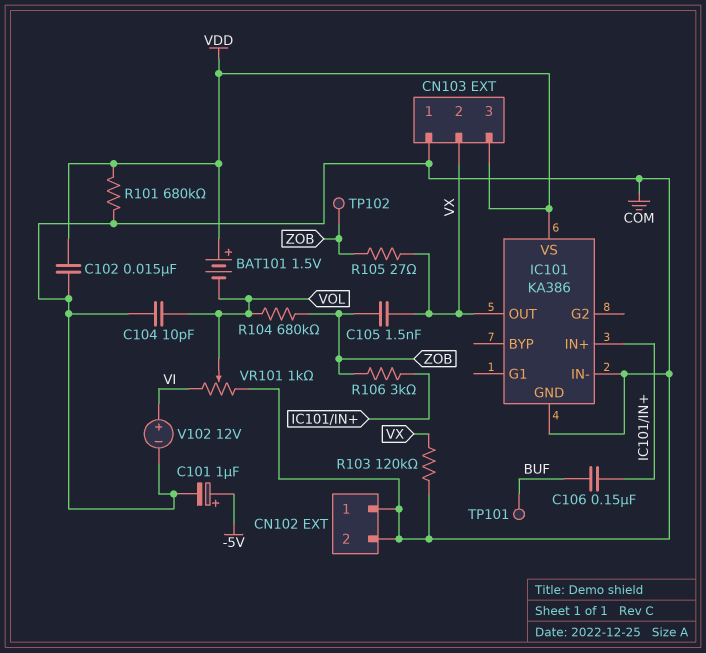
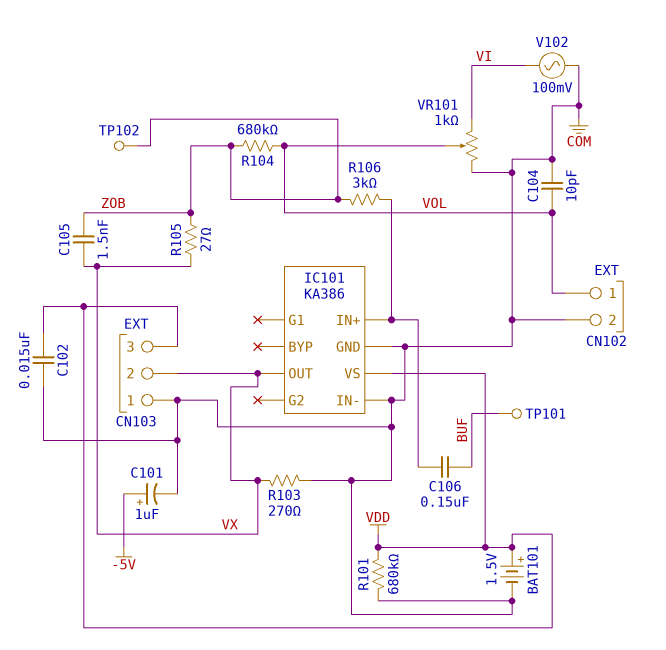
BAT101: 1.5V (plus VDD, minus VOL) -> 1.5V (plus VDD, minus COM)
CN102 pin 1: COM -> VOL
R103: 120k (COM, VX) -> 270 (COM, VX)
V102: 12V (plus VI, minus COM) -> AC 100mV (COM, VI)

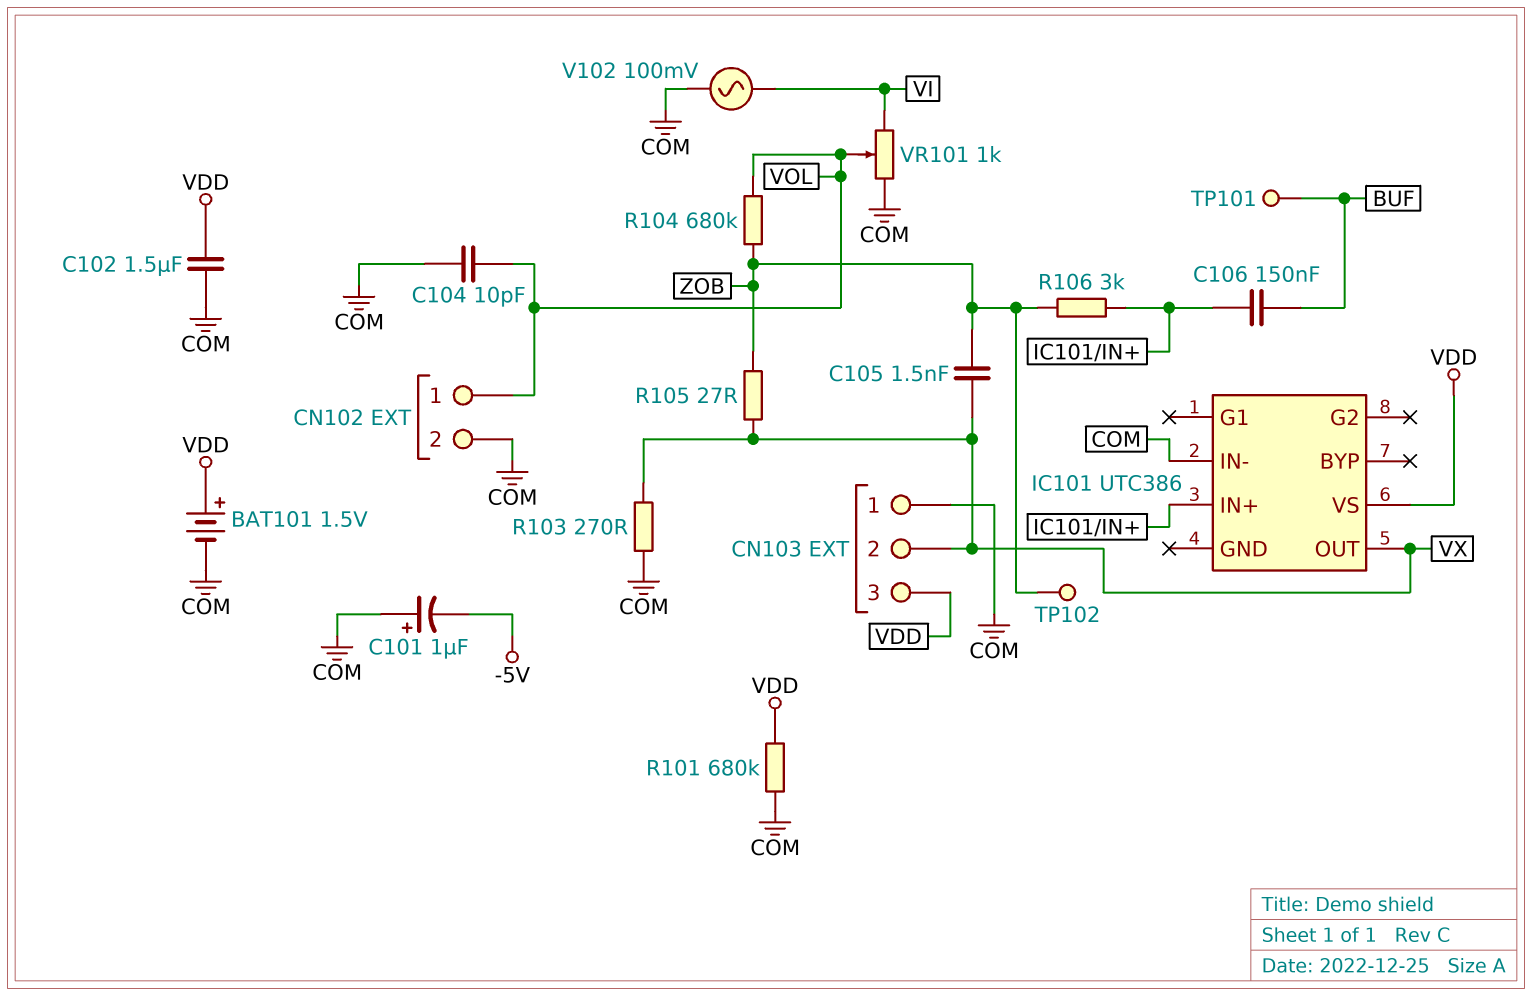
C101: 1uF (plus -5V, minus COM) -> 1uF (plus COM, minus -5V)
C102: 15nF (COM, VDD) -> 1.5uF (COM, VDD)
IC101: KA386 -> UTC386
IC101 pin GND: COM -> none

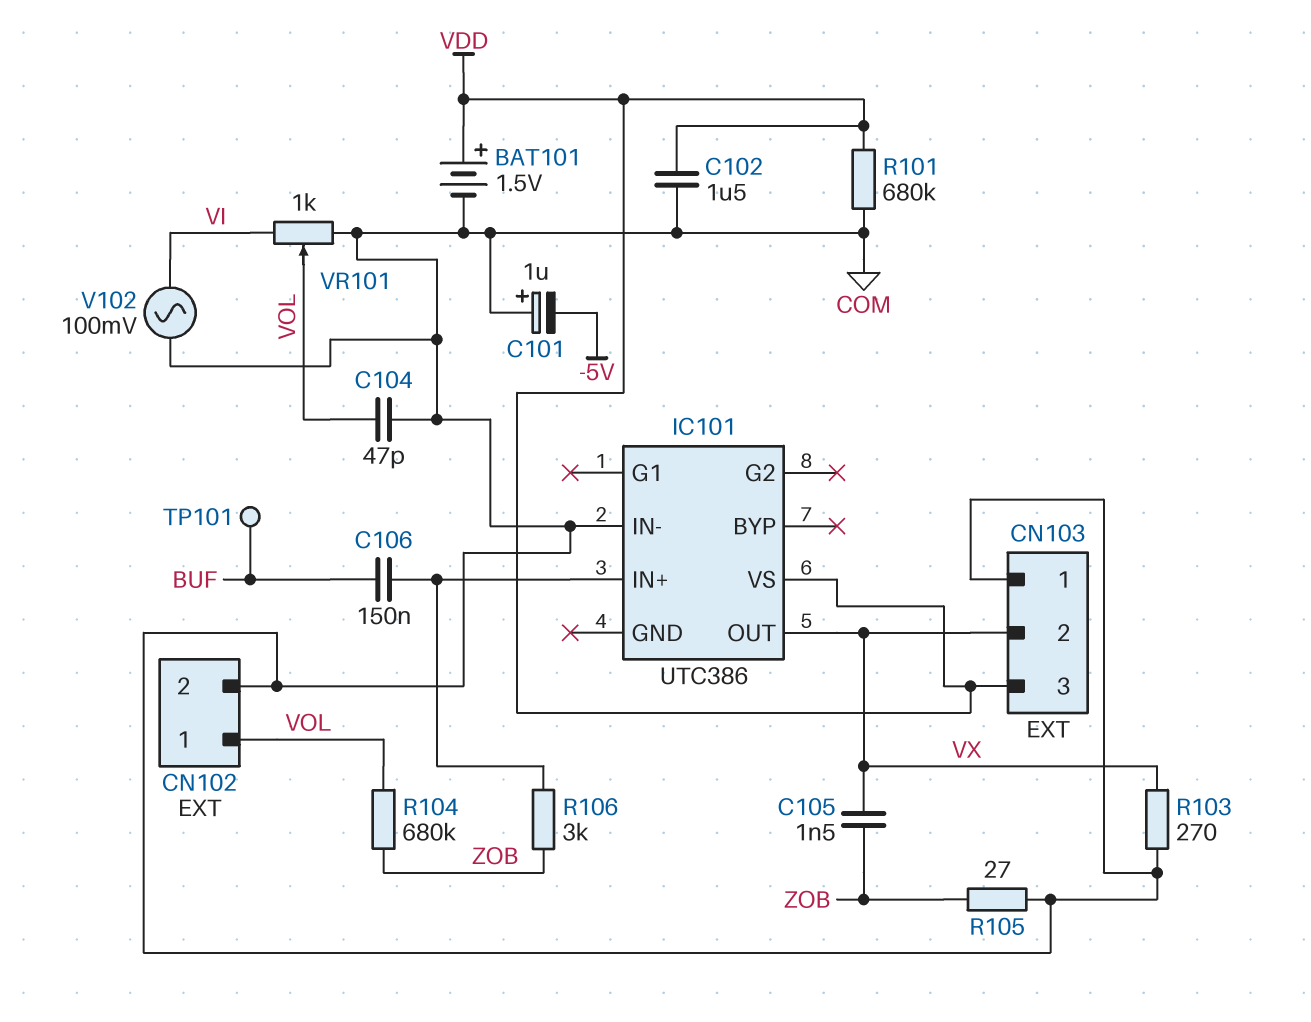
C104: 10pF (COM, VOL) -> 47pF (COM, VOL)
R105: 27 (VX, ZOB) -> 27 (COM, ZOB)
TP102: test point (ZOB) -> none

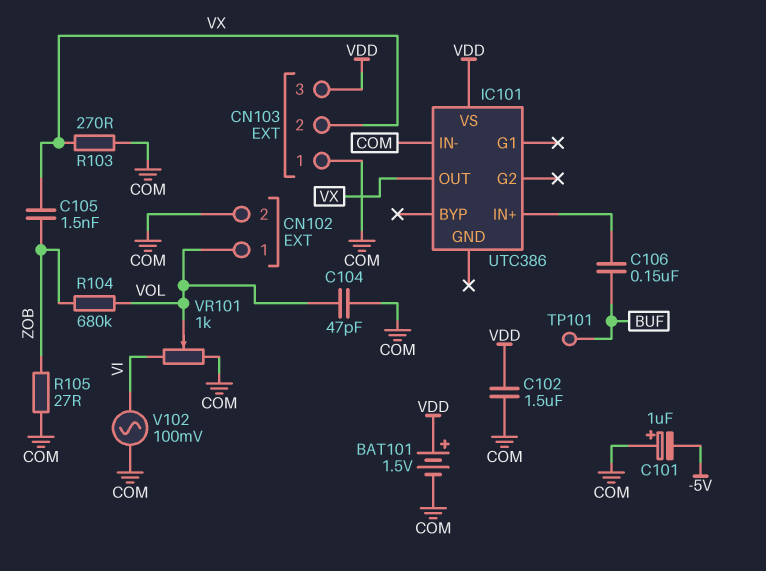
R101: 680k (COM, VDD) -> none
R106: 3k (IC101/IN+, ZOB) -> none

